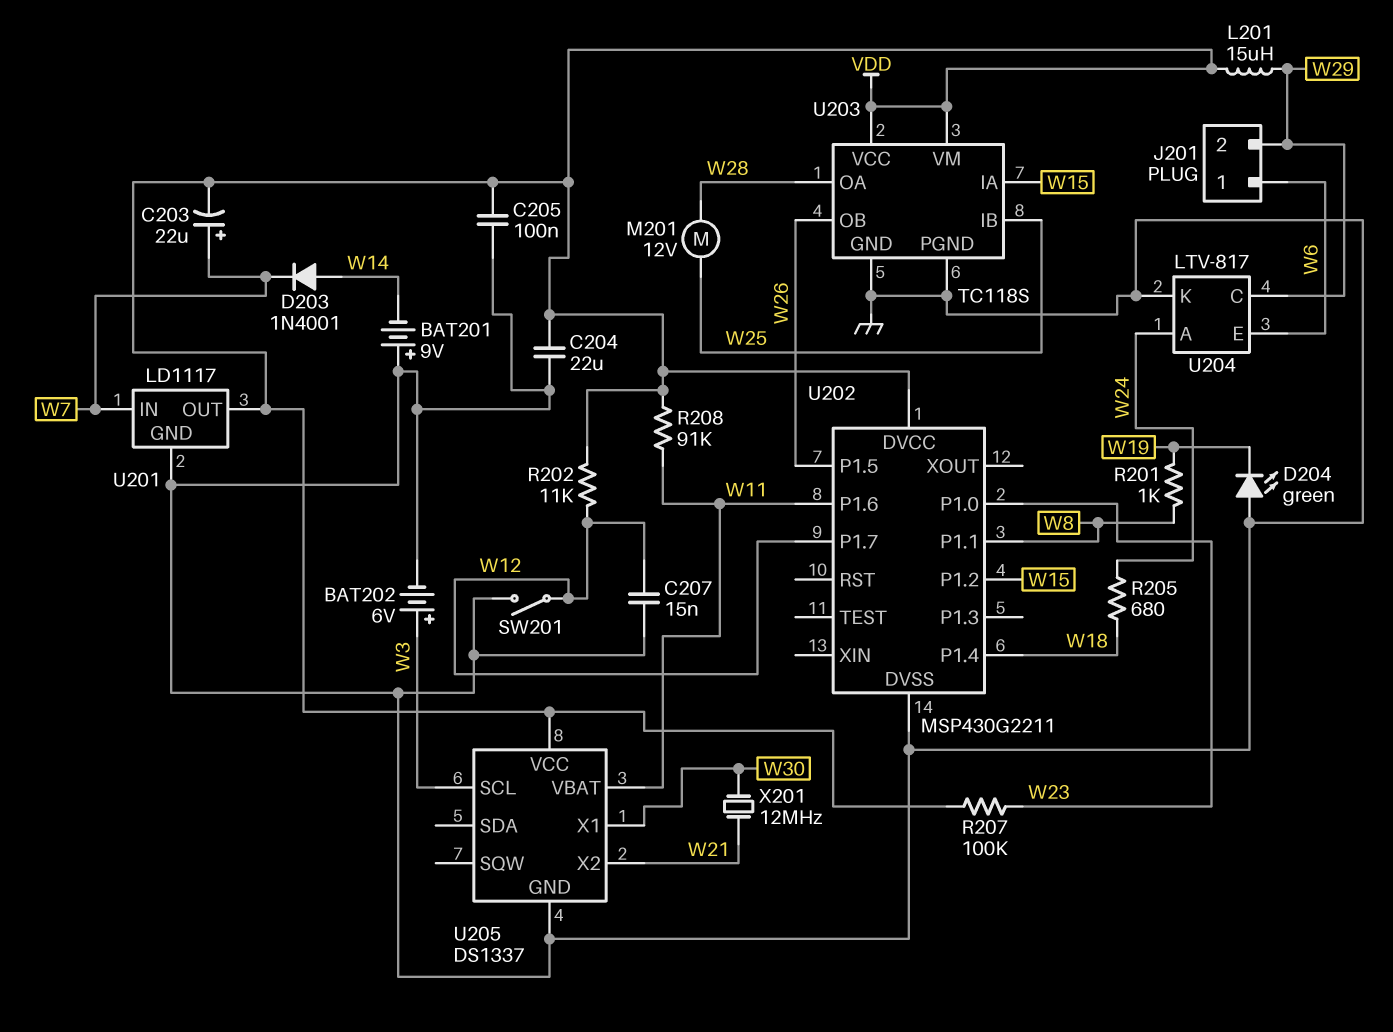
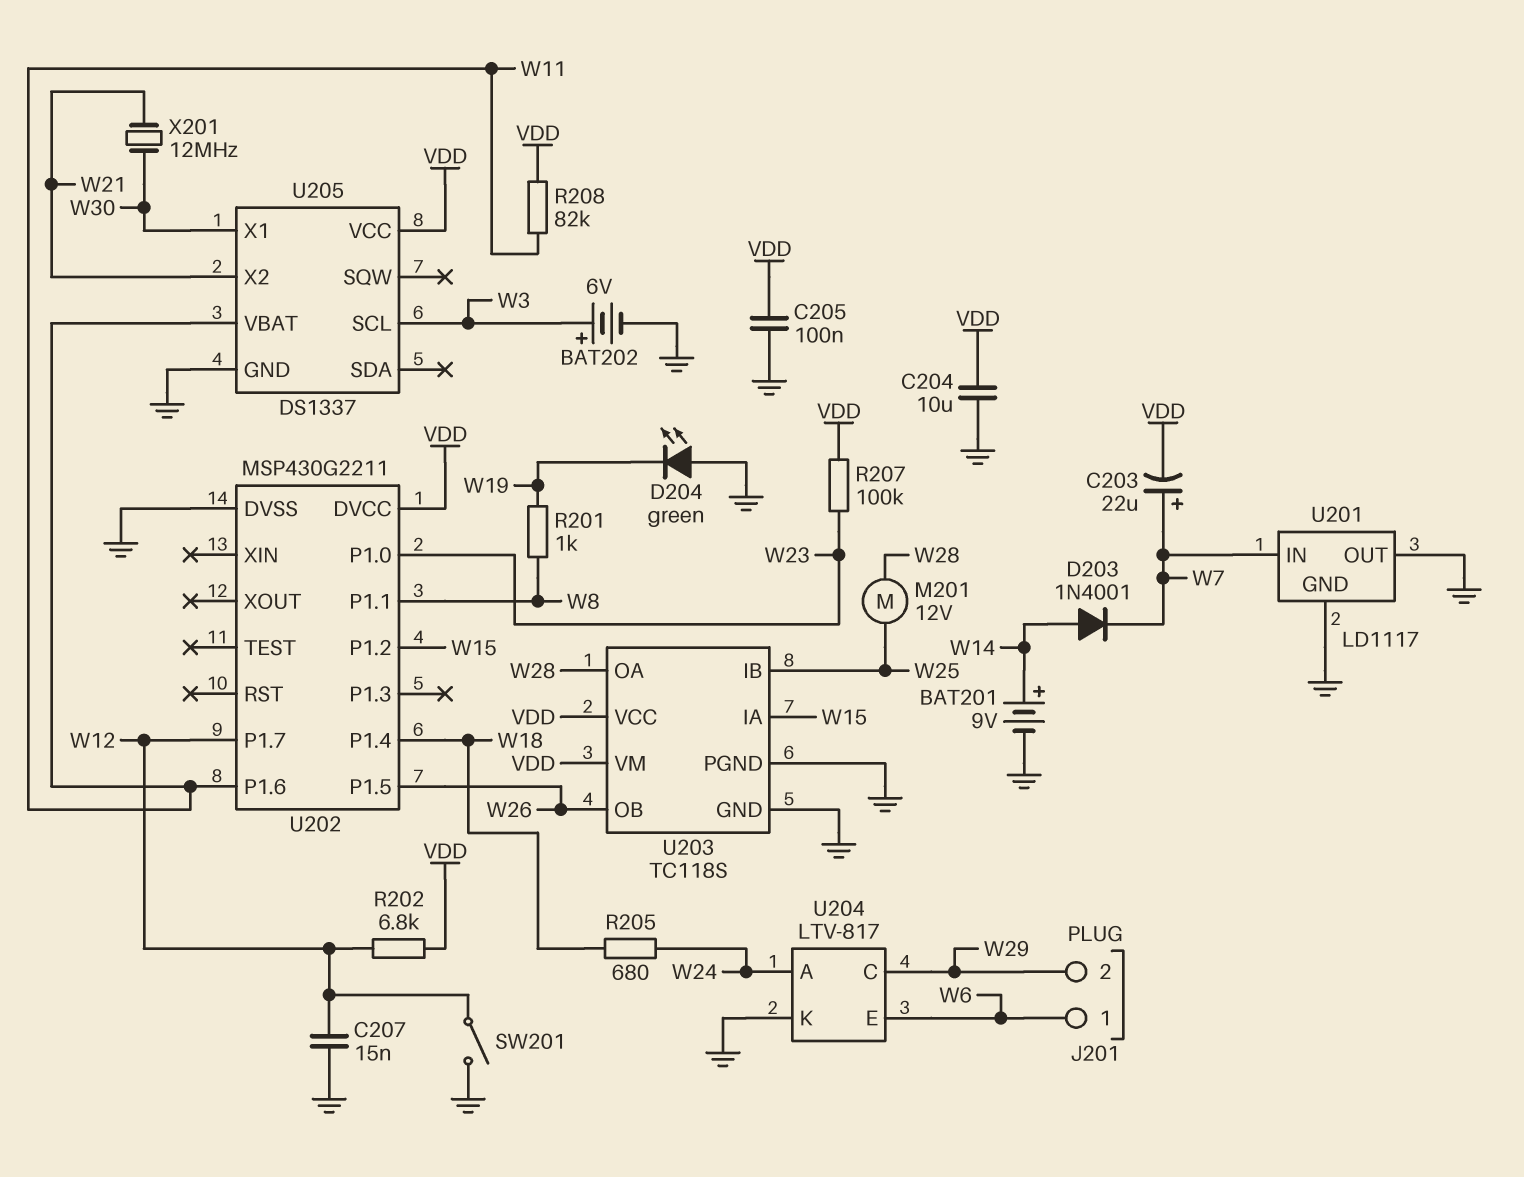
BAT201: 9V (plus GND, minus W14) -> 9V (plus W14, minus GND)
C204: 22uF (GND, VDD) -> 10uF (GND, VDD)
L201: 15uH (VDD, W29) -> none
R202: 11k (VDD, W12) -> 6.8k (VDD, W12)
R208: 91k (VDD, W11) -> 82k (VDD, W11)
U201 pin OUT: VDD -> GND

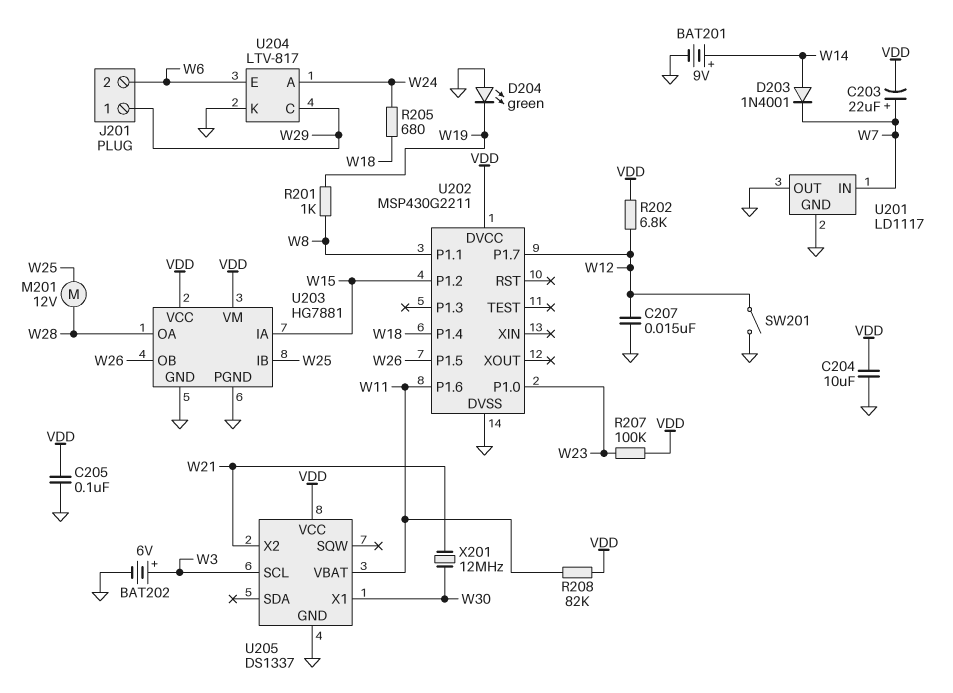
J201 pin 1: W6 -> W29
J201 pin 2: W29 -> W6
U203: TC118S -> HG7881

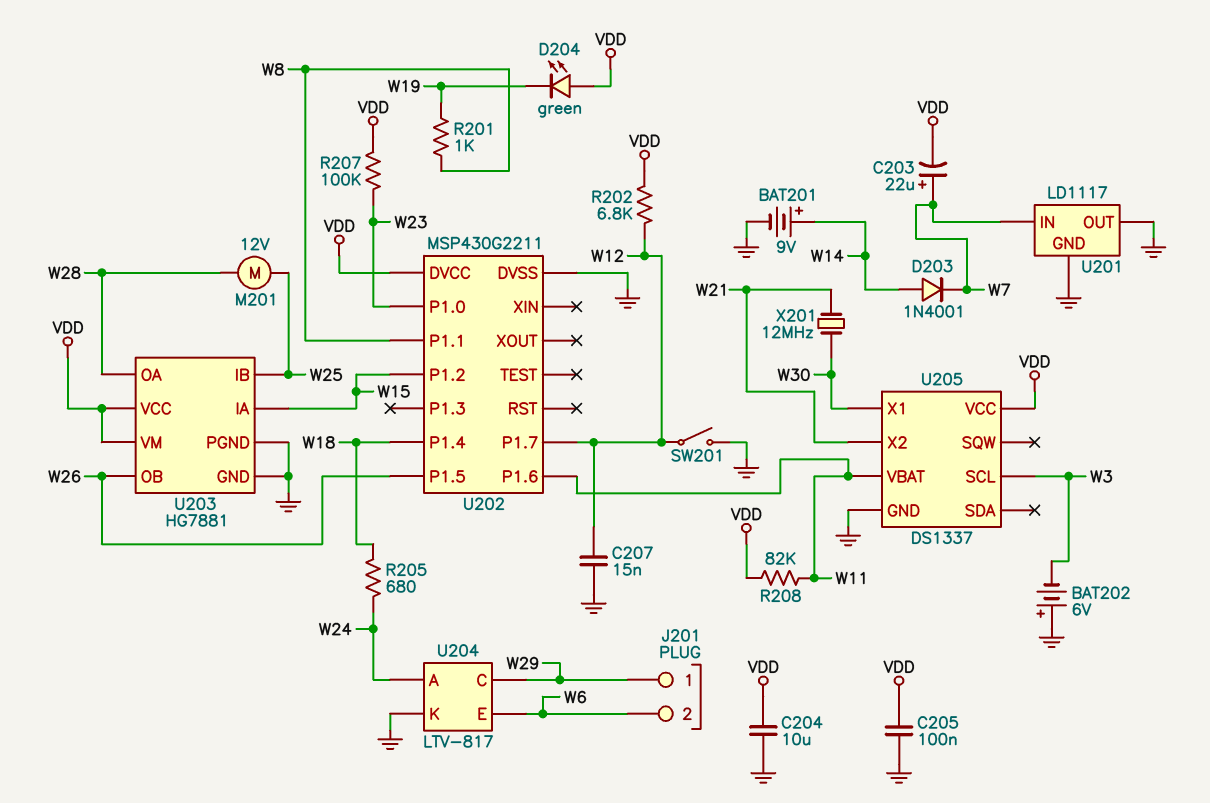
BAT202: 6V (plus W3, minus GND) -> 6V (plus GND, minus W3)
D204: LED green (A GND, K W19) -> LED green (A VDD, K W19)

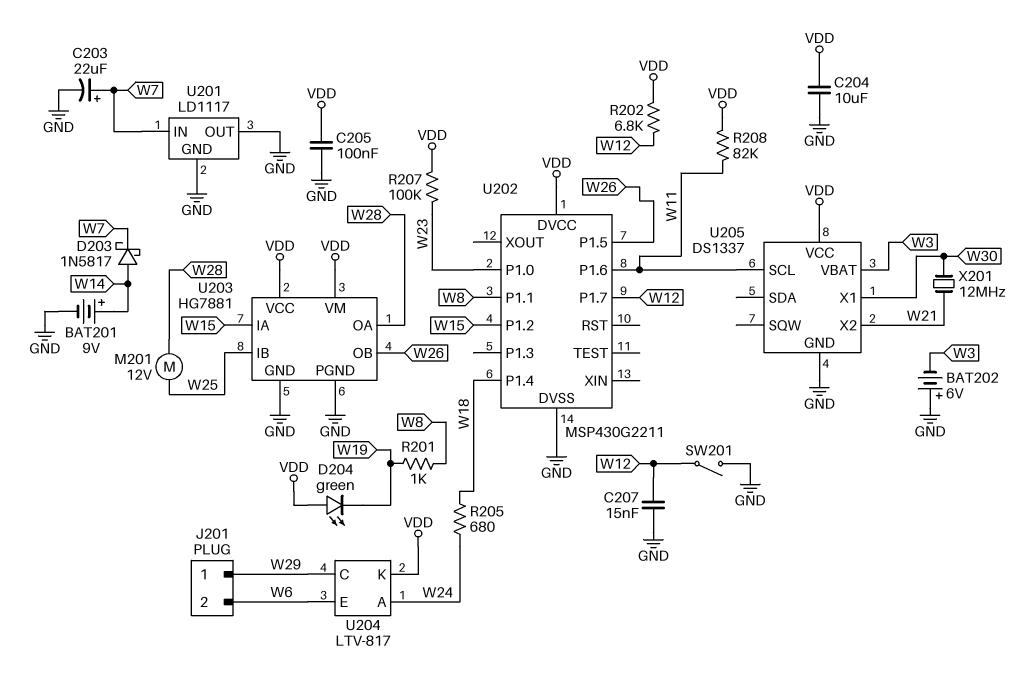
C203: 22uF (plus W7, minus VDD) -> 22uF (plus W7, minus GND)
D203: diode 1N4001 (A W14, K W7) -> schottky 1N5817 (A W14, K W7)
U204 pin K: GND -> VDD
U205 pin SCL: W3 -> W11
U205 pin VBAT: W11 -> W3

